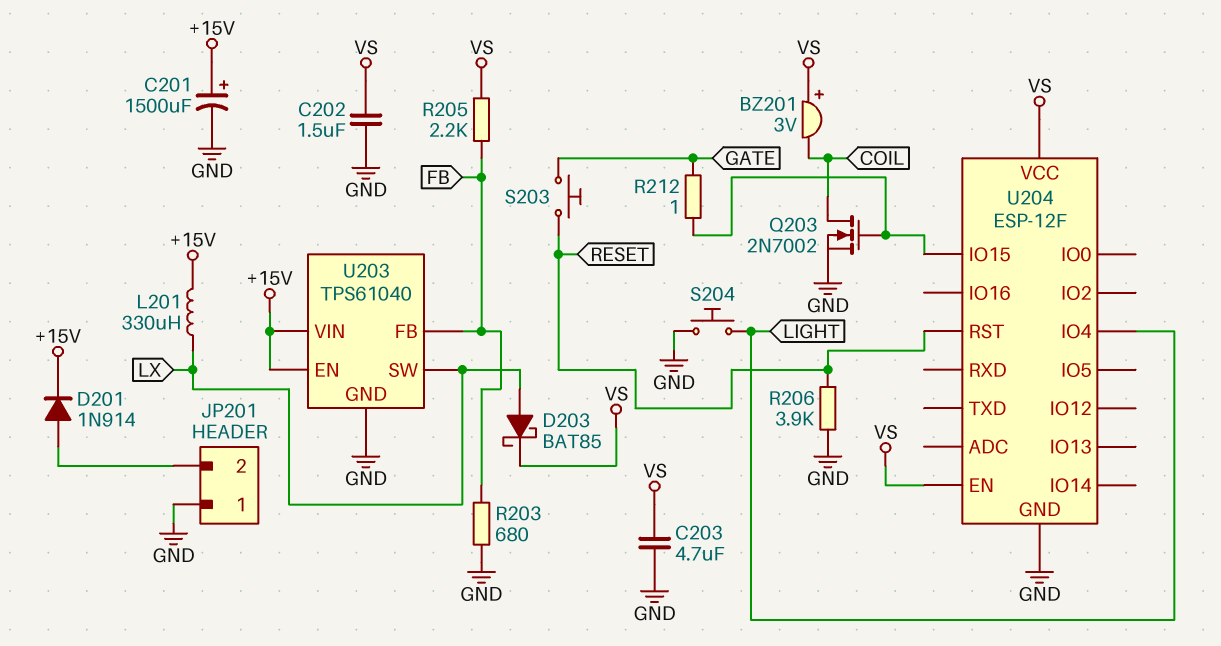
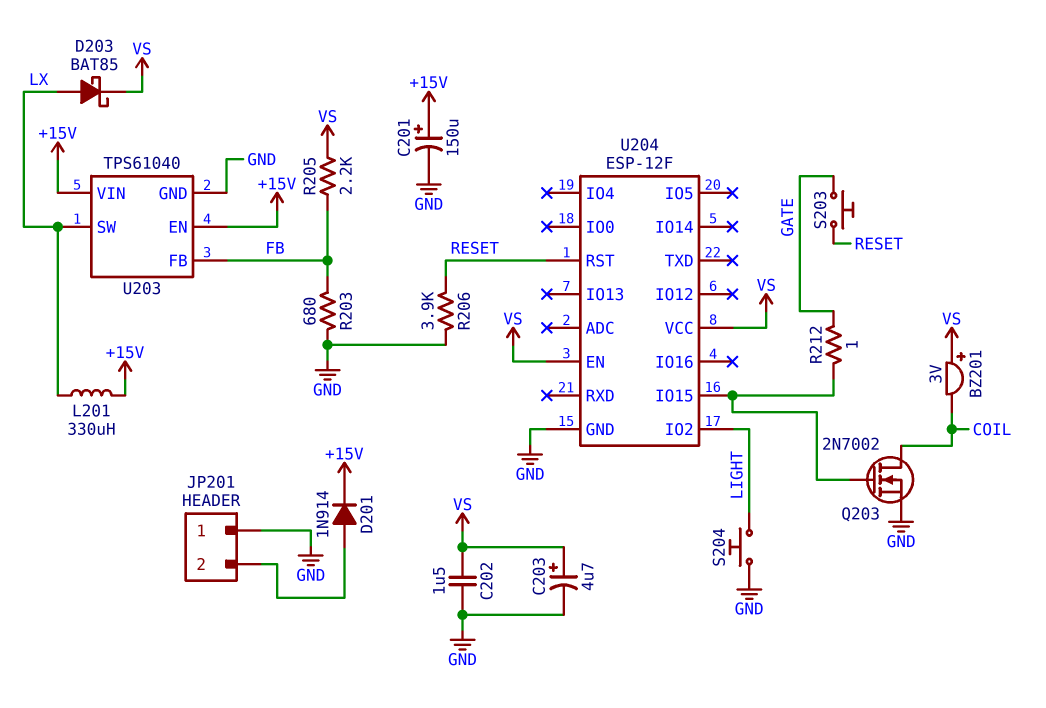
C201: 1500uF (plus +15V, minus GND) -> 150uF (plus +15V, minus GND)
C203: 4.7uF (GND, VS) -> 4.7uF (plus VS, minus GND)
U204 pin IO2: none -> LIGHT
U204 pin IO4: LIGHT -> none

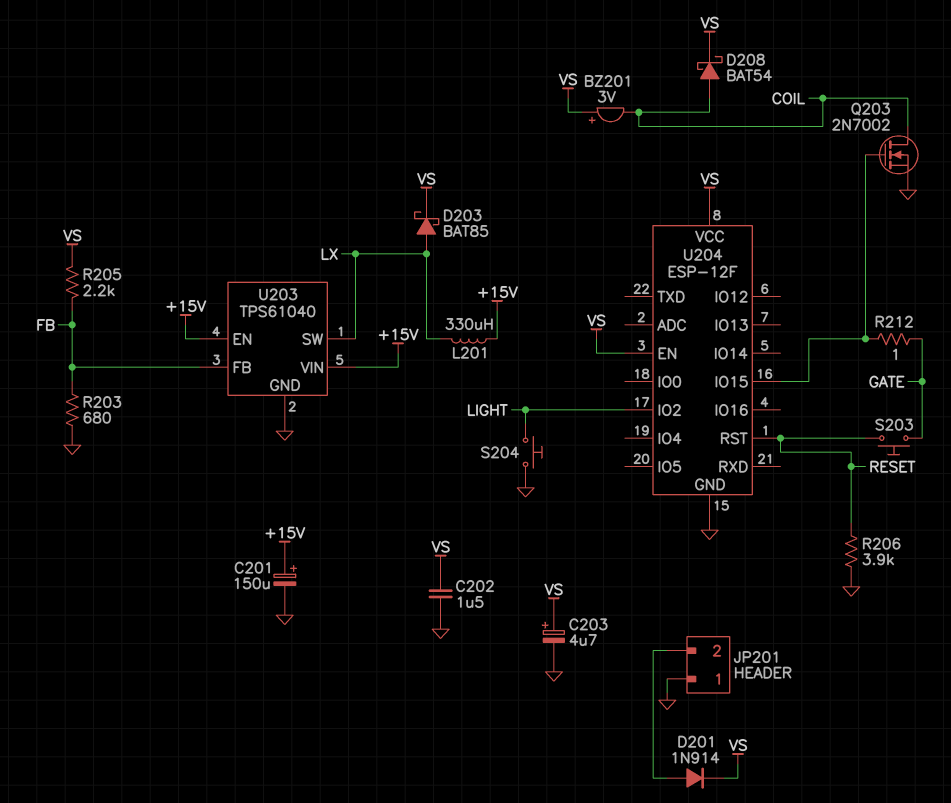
D201: diode 1N914 (A JP201/2, K +15V) -> diode 1N914 (A JP201/2, K VS)
D208: none -> schottky BAT54 (A COIL, K VS)

